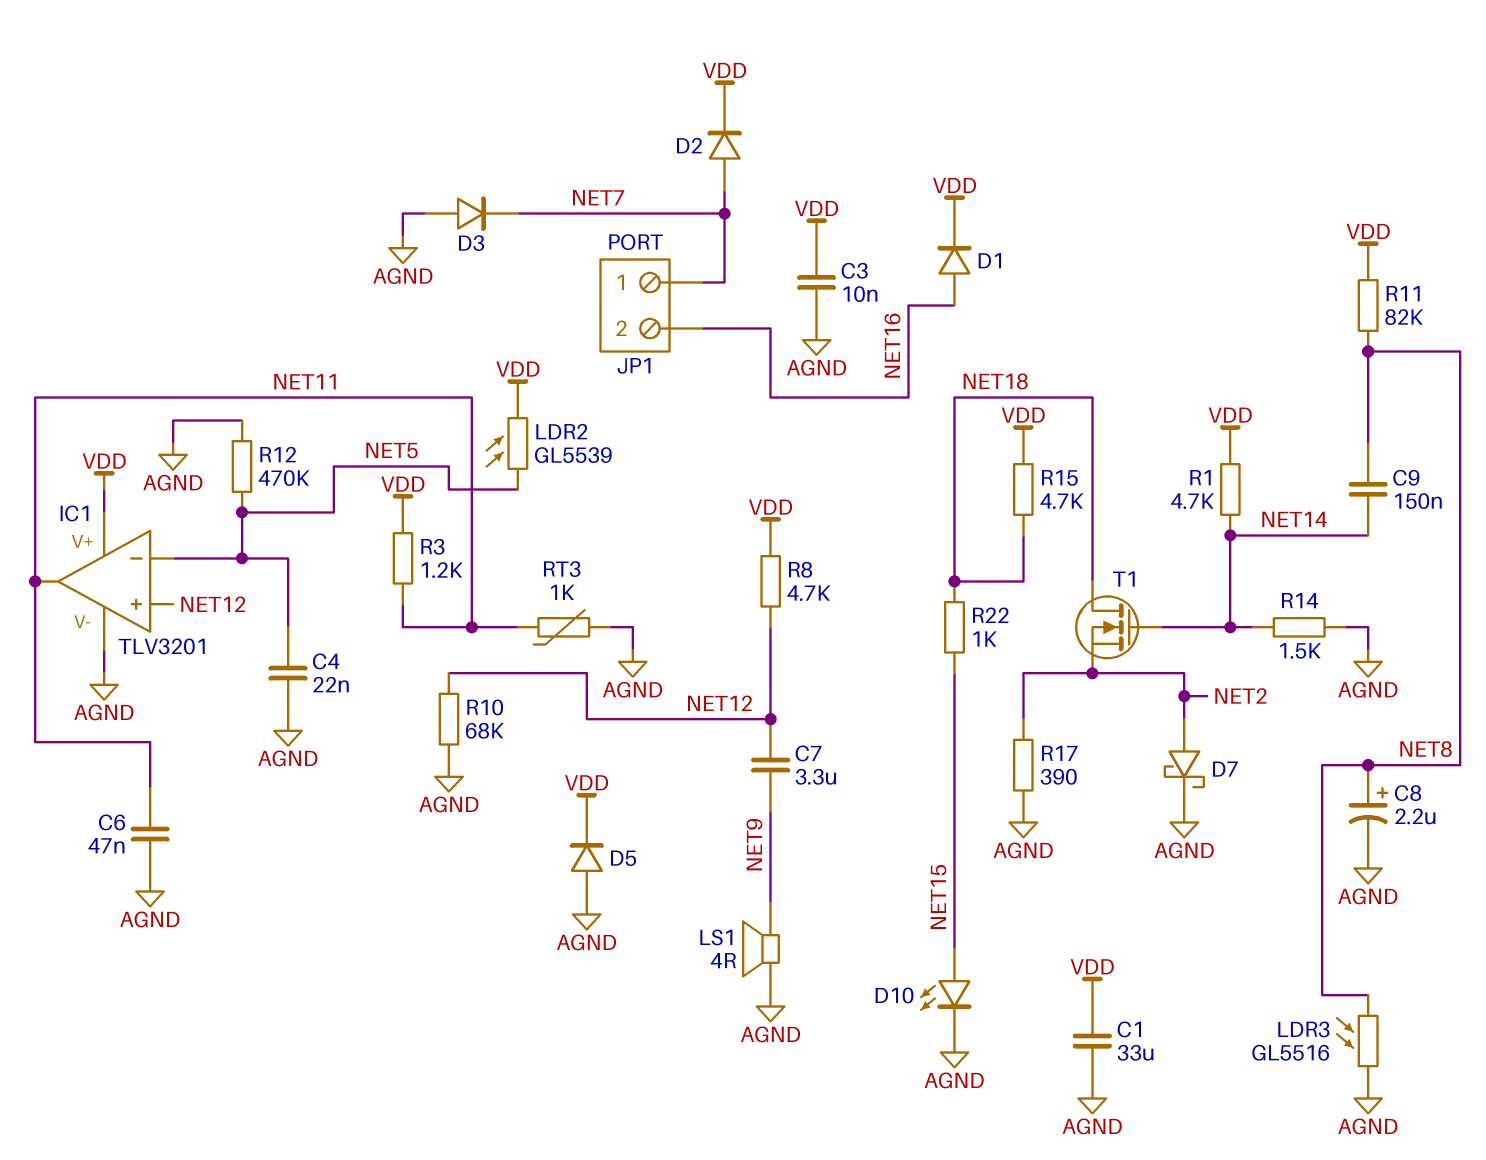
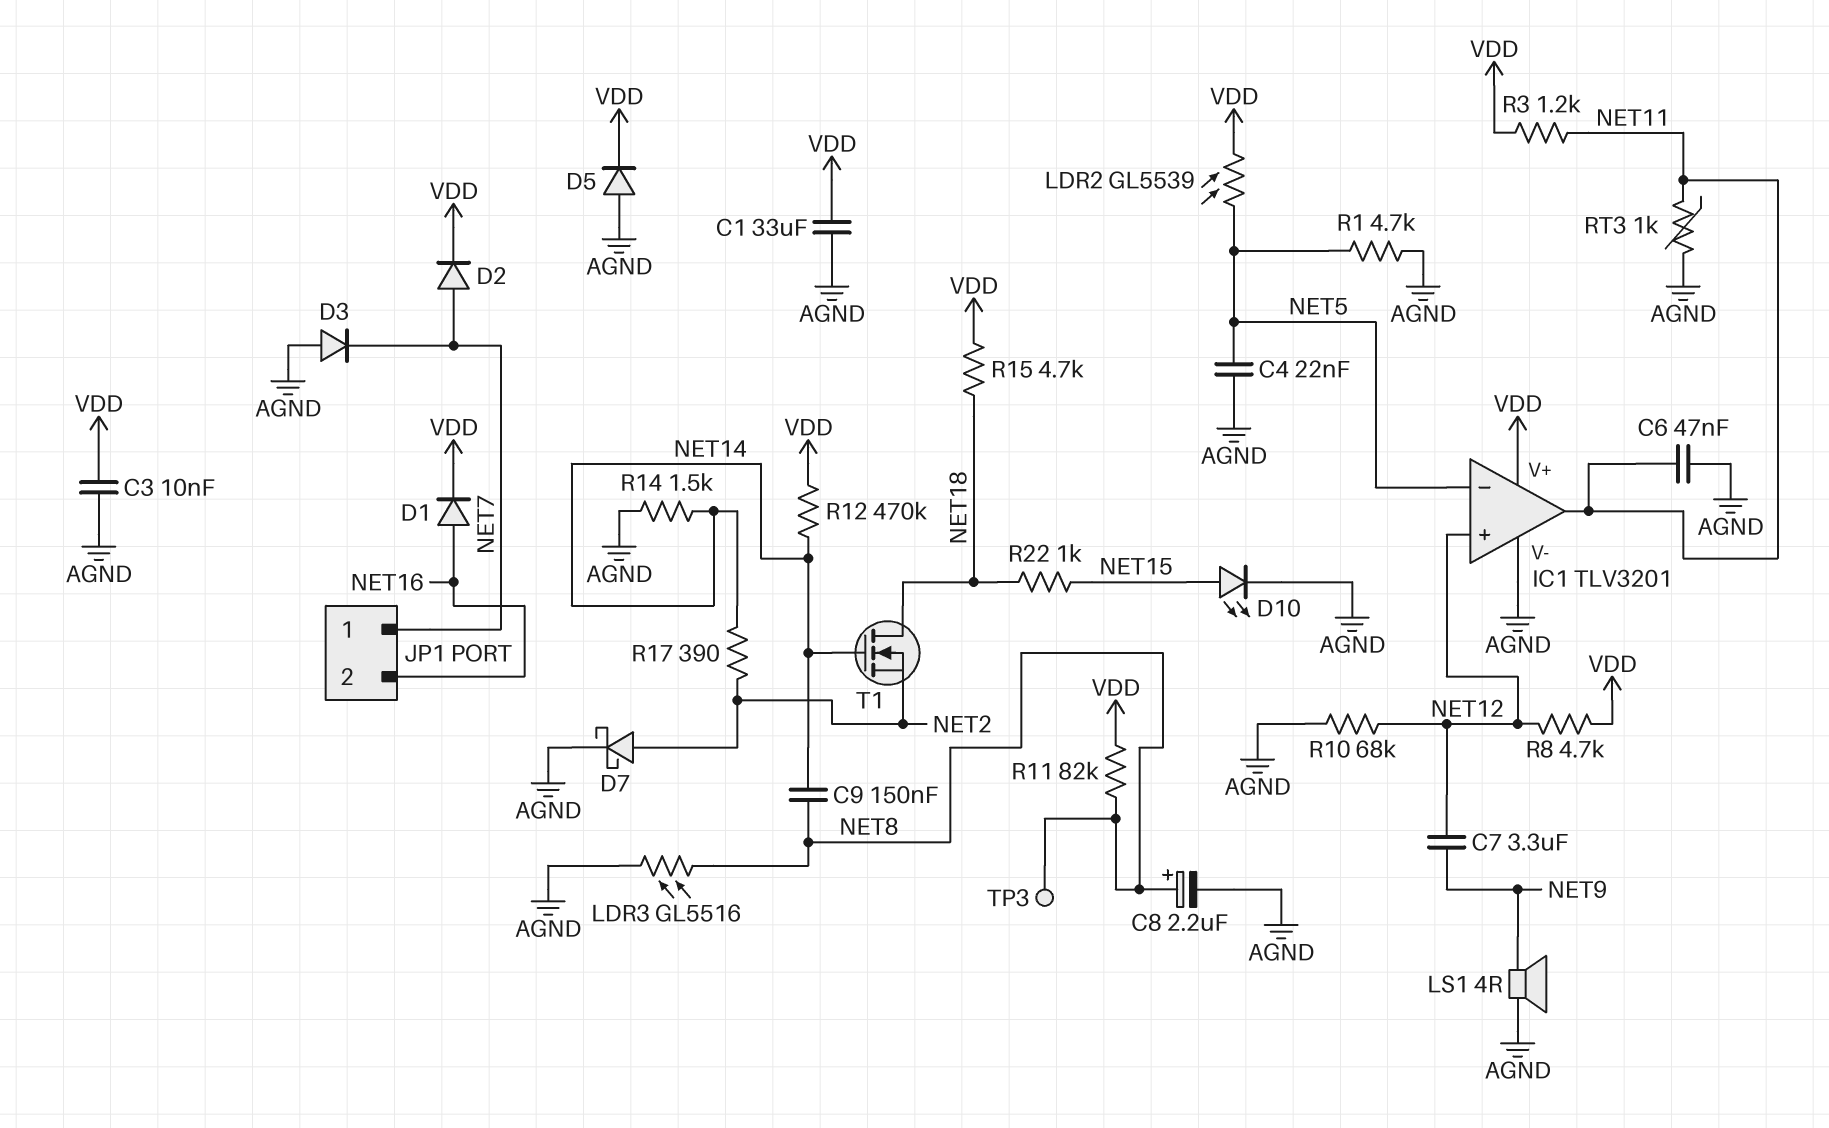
R1: 4.7k (NET14, VDD) -> 4.7k (AGND, NET5)
R12: 470k (AGND, NET5) -> 470k (NET14, VDD)
R17: 390 (AGND, NET2) -> 390 (NET2, NET14)
TP3: none -> test point (NET8)

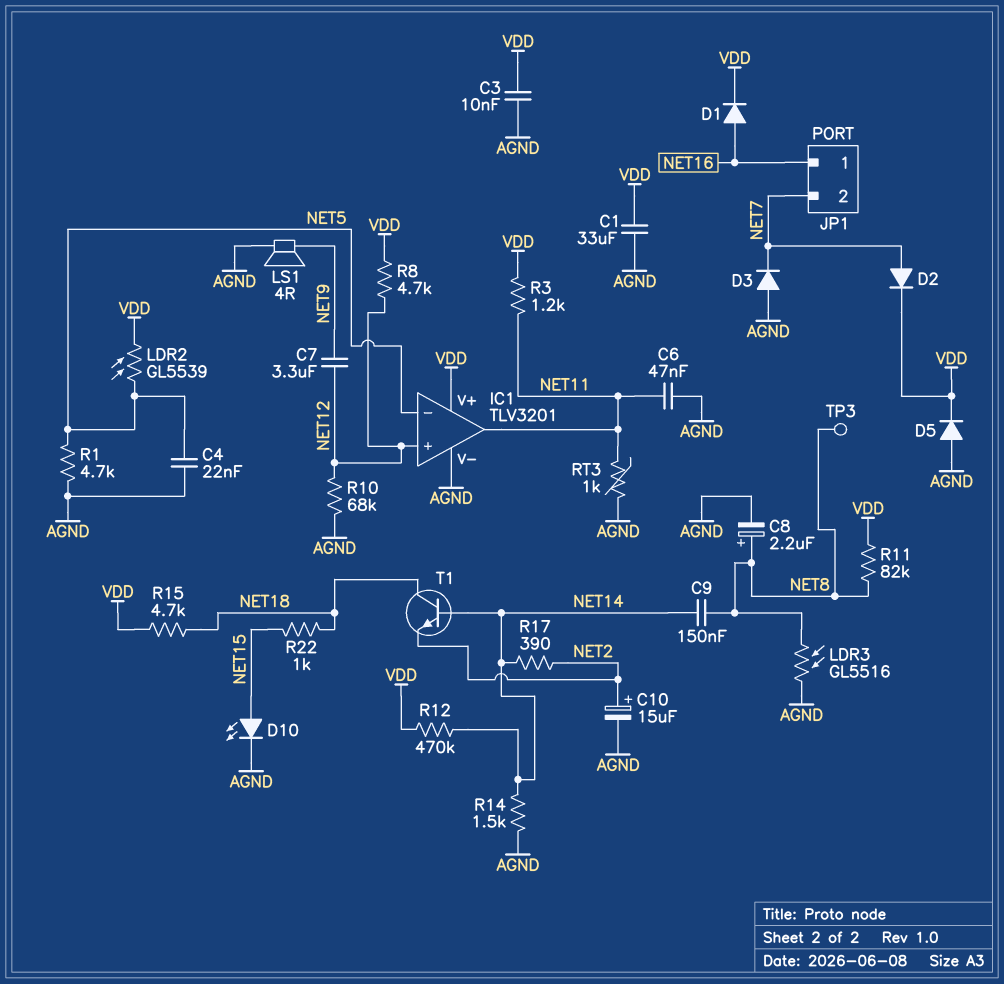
C10: none -> 15uF (plus NET2, minus AGND)
D7: schottky (A NET2, K AGND) -> none
JP1 pin 1: NET7 -> NET16
JP1 pin 2: NET16 -> NET7
T1: NMOS (G NET14, D NET18, S NET2) -> NPN (B NET14, C NET18, E NET2)

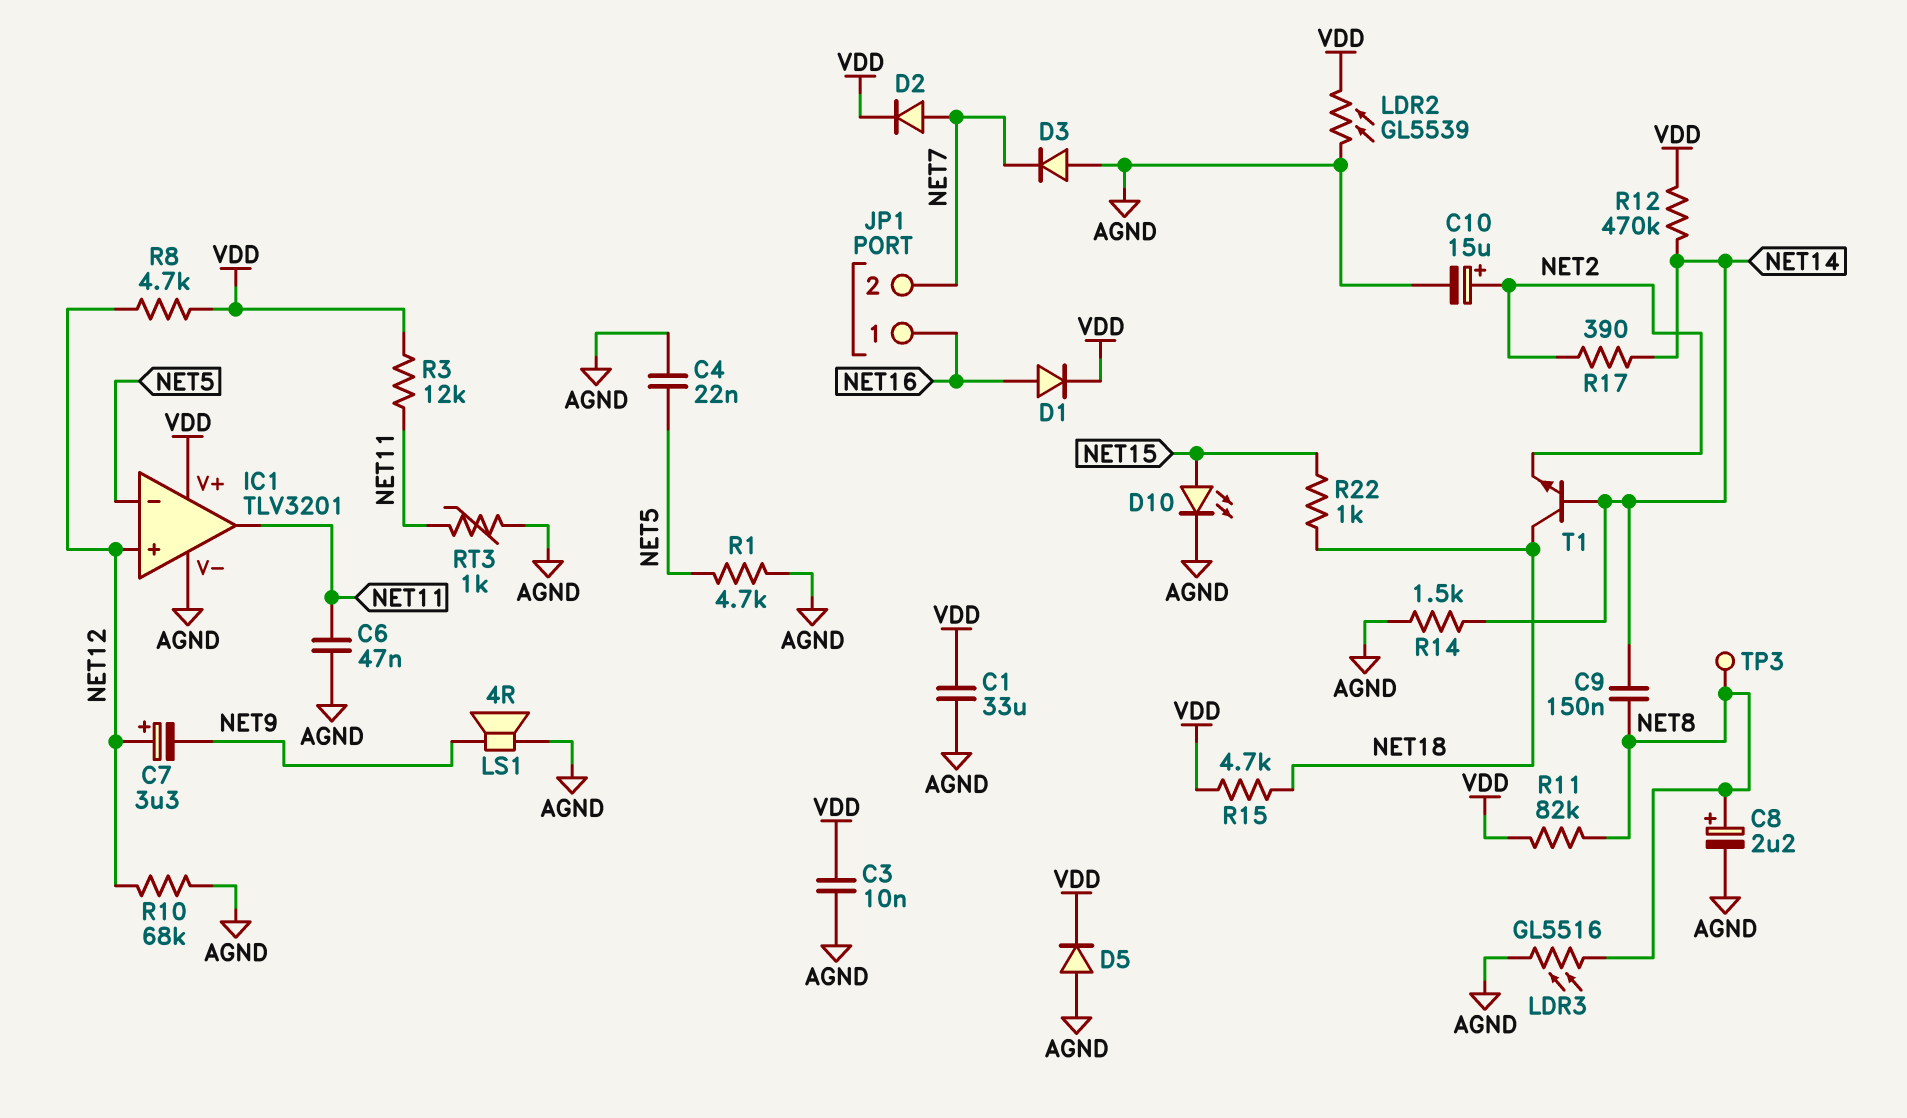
C7: 3.3uF (NET9, NET12) -> 3.3uF (plus NET12, minus NET9)
LDR2: GL5539 (NET5, VDD) -> GL5539 (AGND, VDD)
R3: 1.2k (NET11, VDD) -> 12k (NET11, VDD)

